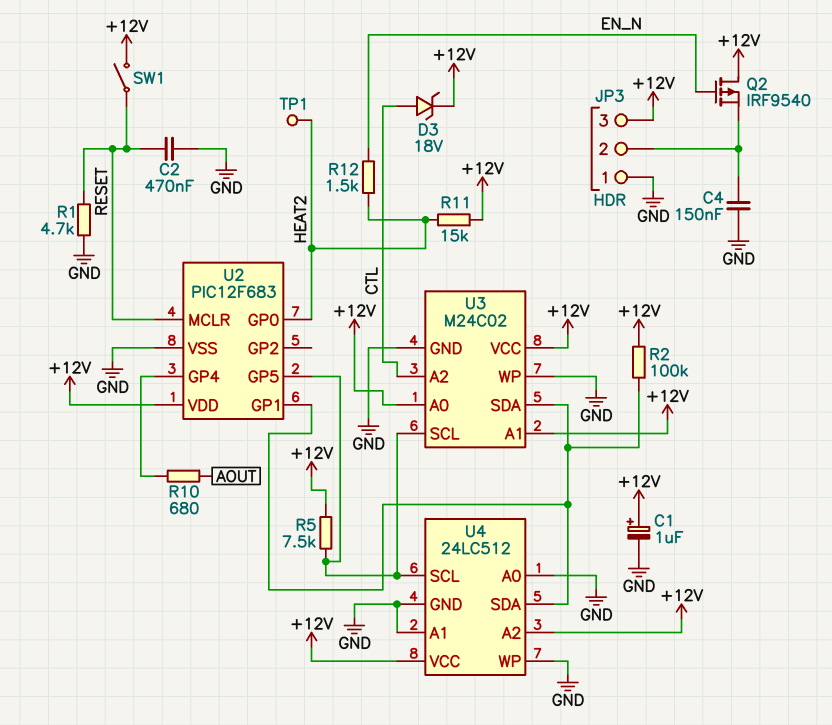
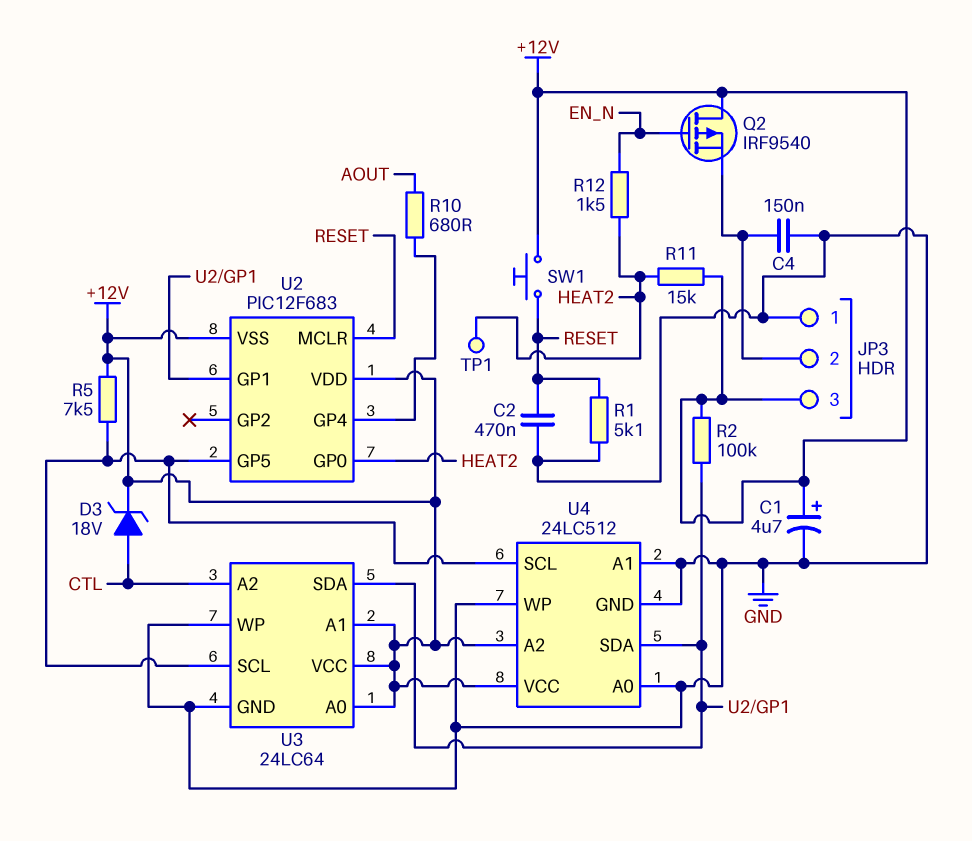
C1: 1uF (plus +12V, minus GND) -> 4.7uF (plus +12V, minus GND)
R1: 4.7k (GND, RESET) -> 5.1k (GND, RESET)
SW1: switch (+12V, RESET) -> button (+12V, RESET)
U2 pin VSS: GND -> +12V
U3: M24C02 -> 24LC64

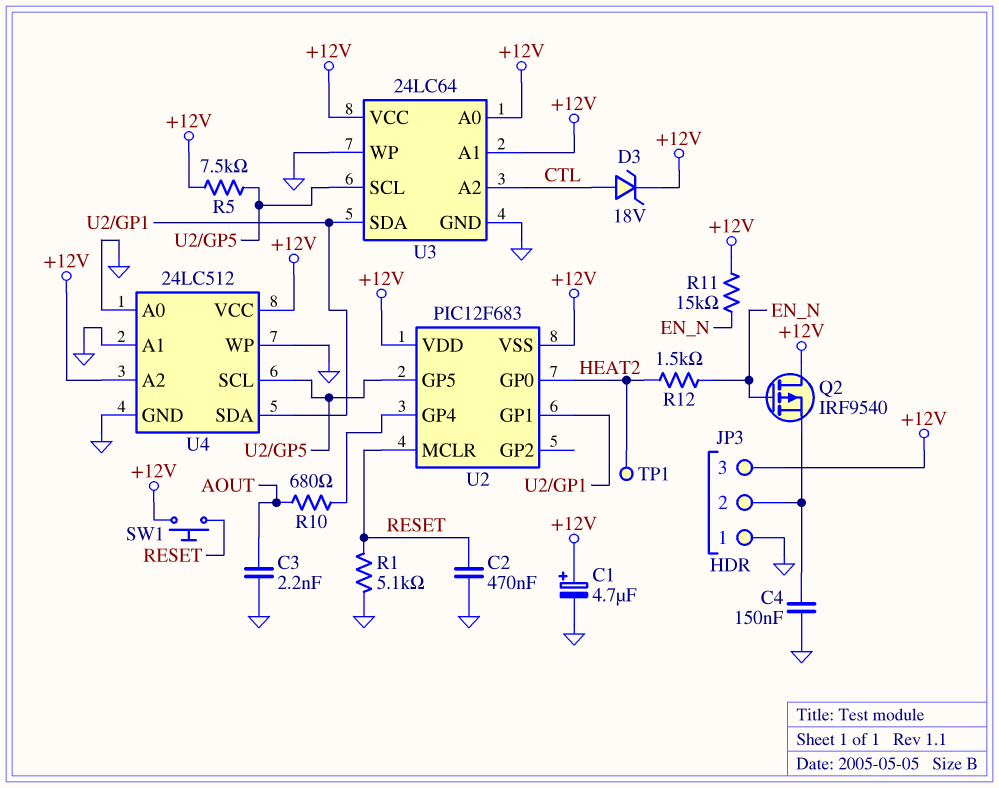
C3: none -> 2.2nF (AOUT, GND)
R2: 100k (+12V, U2/GP1) -> none
R11: 15k (+12V, HEAT2) -> 15k (+12V, EN_N)

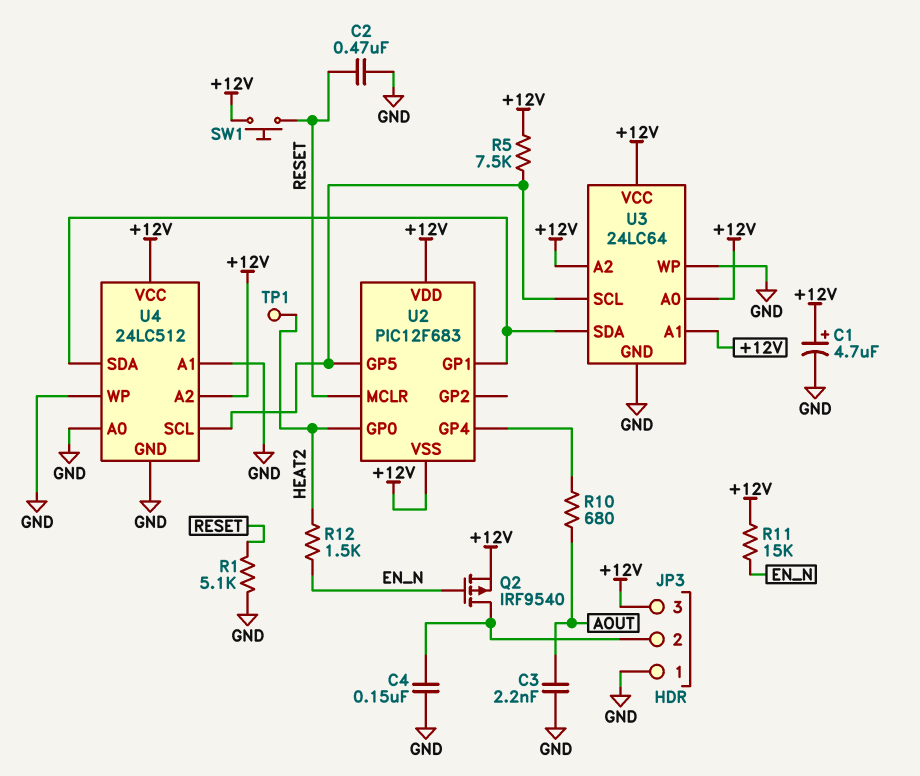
D3: zener 18V (A CTL, K +12V) -> none
Q2: PMOS IRF9540 (G EN_N, D +12V, S JP3/2) -> PMOS IRF9540 (G EN_N, D JP3/2, S +12V)
U3 pin A2: CTL -> +12V

